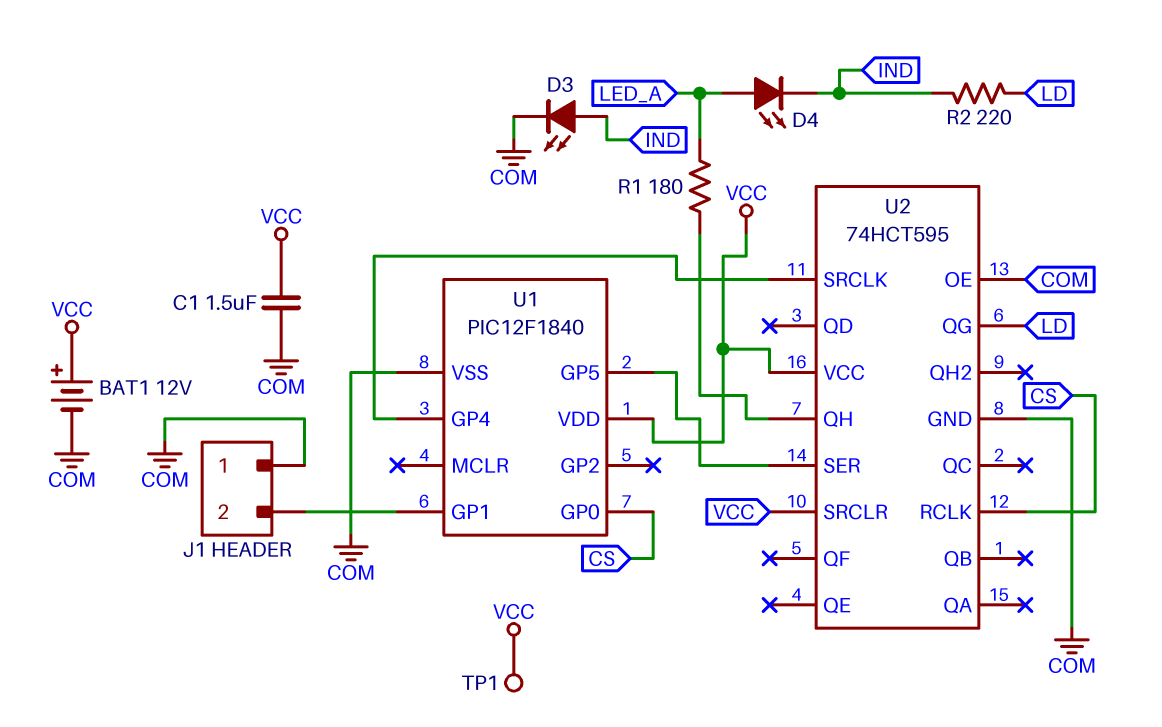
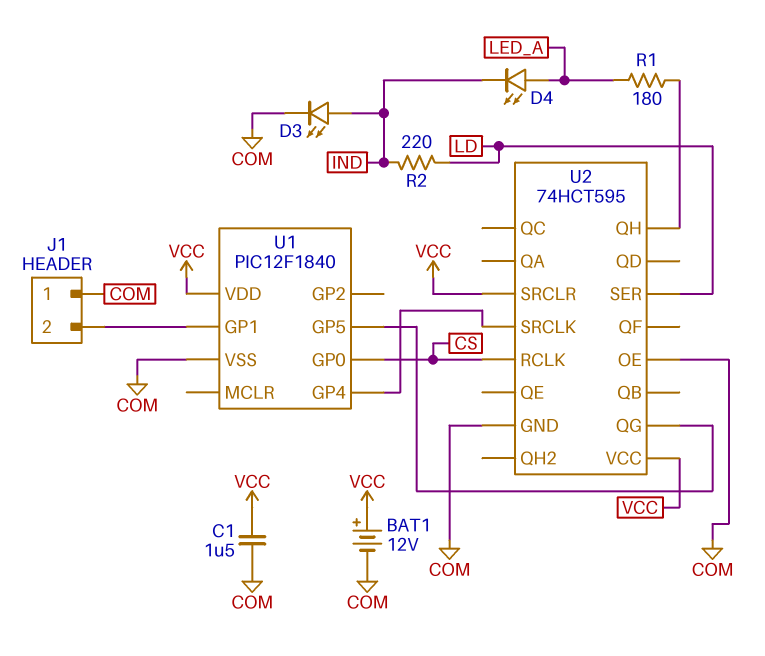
TP1: test point (VCC) -> none
U2 pin QG: LD -> U1/GP5
U2 pin SER: U1/GP5 -> LD

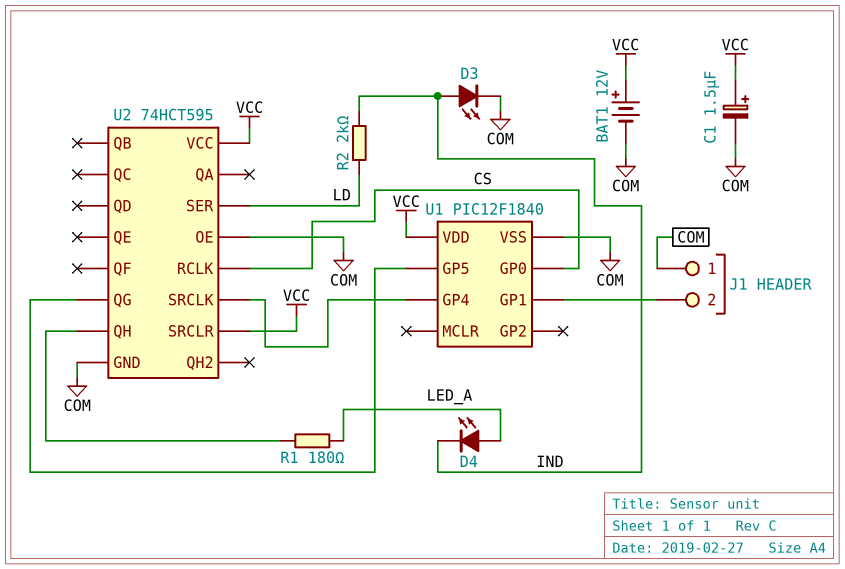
C1: 1.5uF (COM, VCC) -> 1.5uF (plus VCC, minus COM)
R2: 220 (IND, LD) -> 2k (IND, LD)

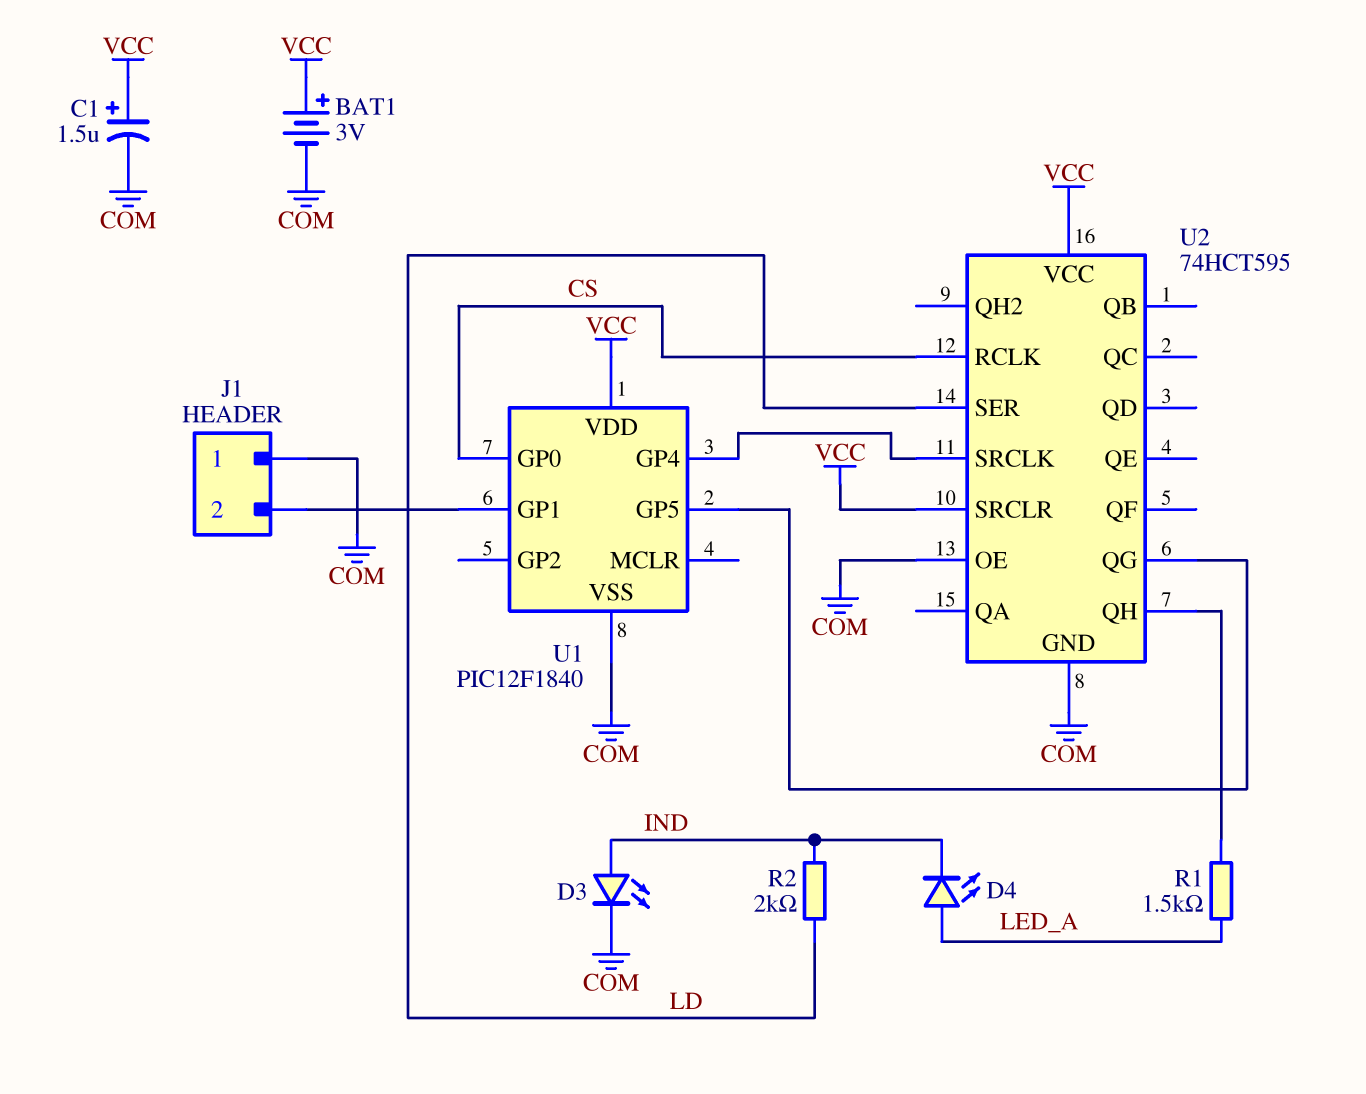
BAT1: 12V (plus VCC, minus COM) -> 3V (plus VCC, minus COM)
R1: 180 (LED_A, U2/QH) -> 1.5k (LED_A, U2/QH)

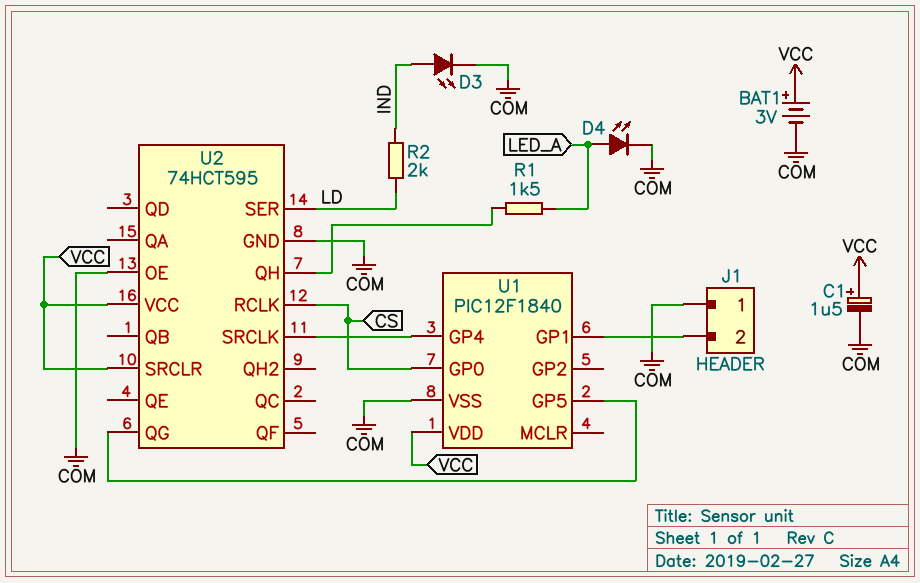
D4: LED (A LED_A, K IND) -> LED (A LED_A, K COM)

